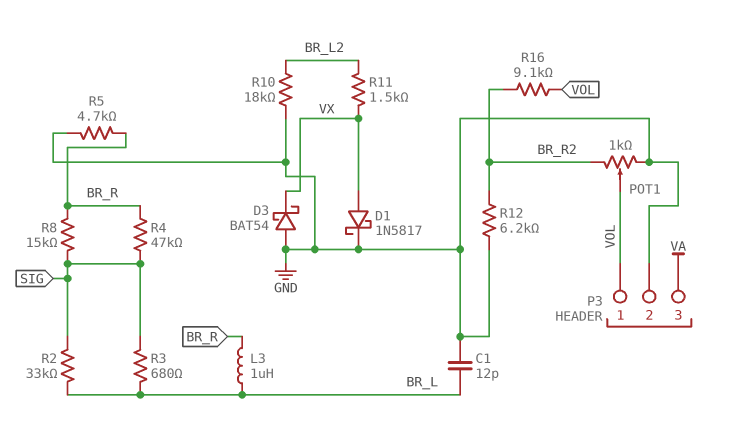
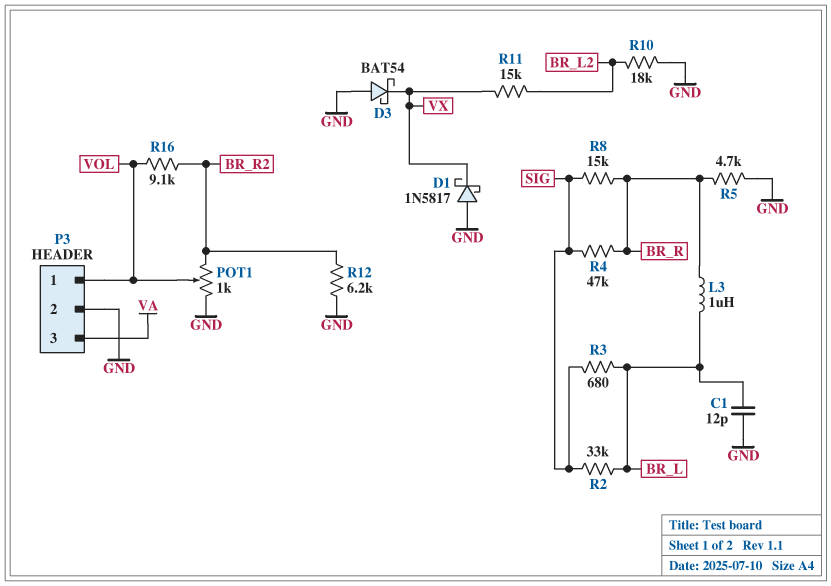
D1: schottky 1N5817 (A VX, K GND) -> schottky 1N5817 (A GND, K VX)
R11: 1.5k (BR_L2, VX) -> 15k (BR_L2, VX)

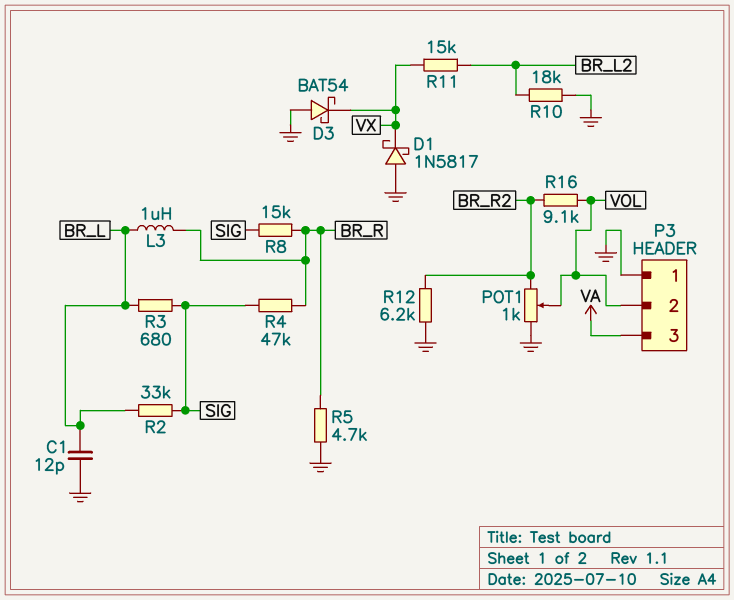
P3 pin 1: VOL -> GND
P3 pin 2: GND -> VOL

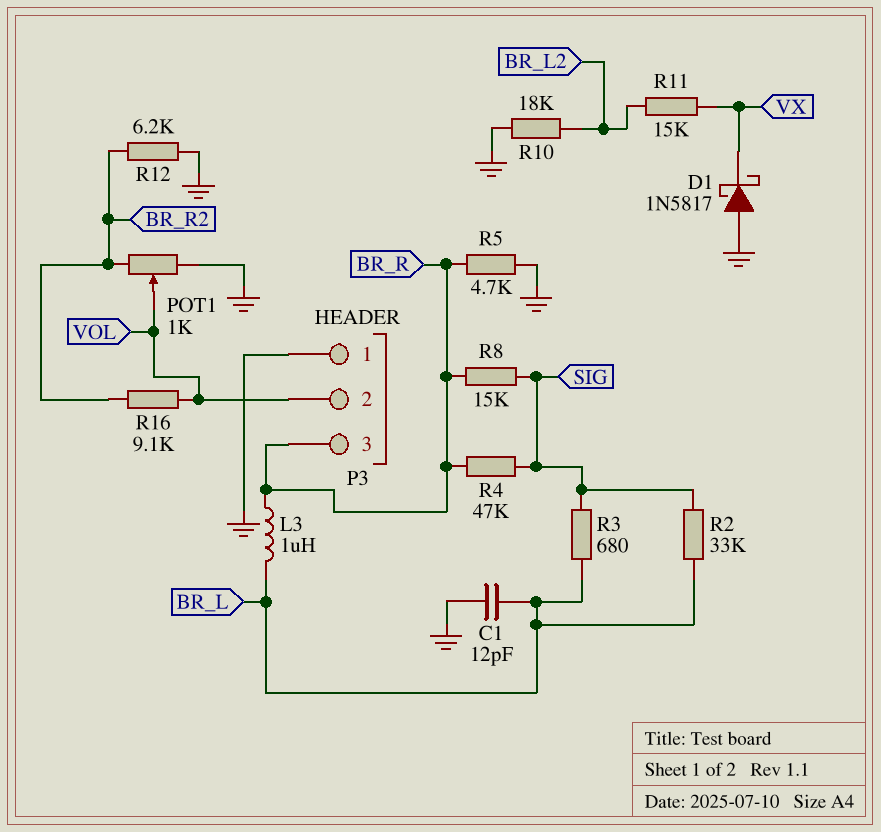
D3: schottky BAT54 (A GND, K VX) -> none
P3 pin 3: VA -> BR_R

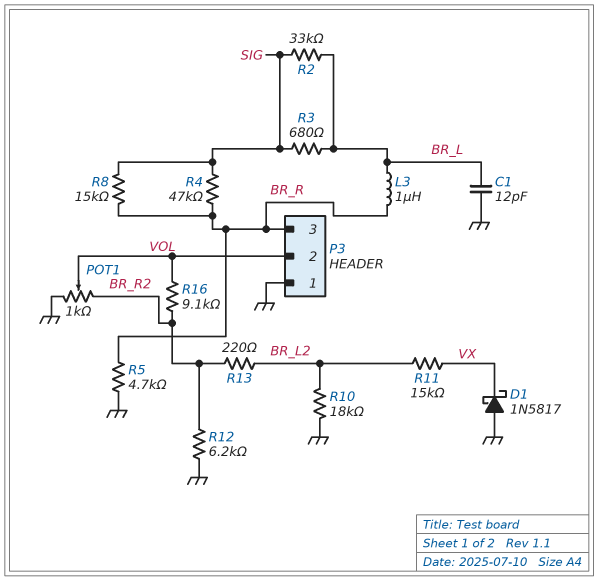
R13: none -> 220 (BR_L2, BR_R2)

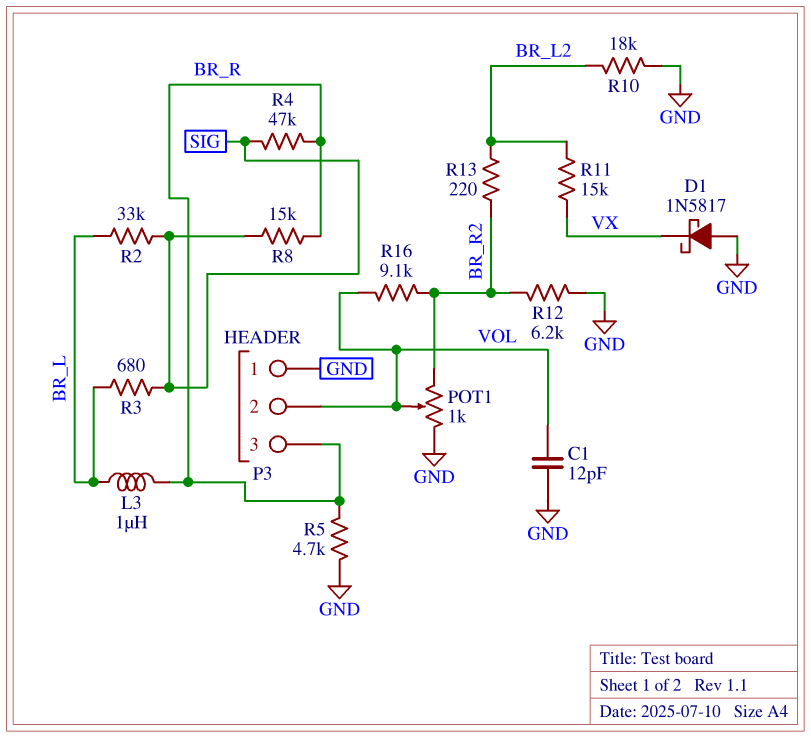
C1: 12pF (BR_L, GND) -> 12pF (GND, VOL)

